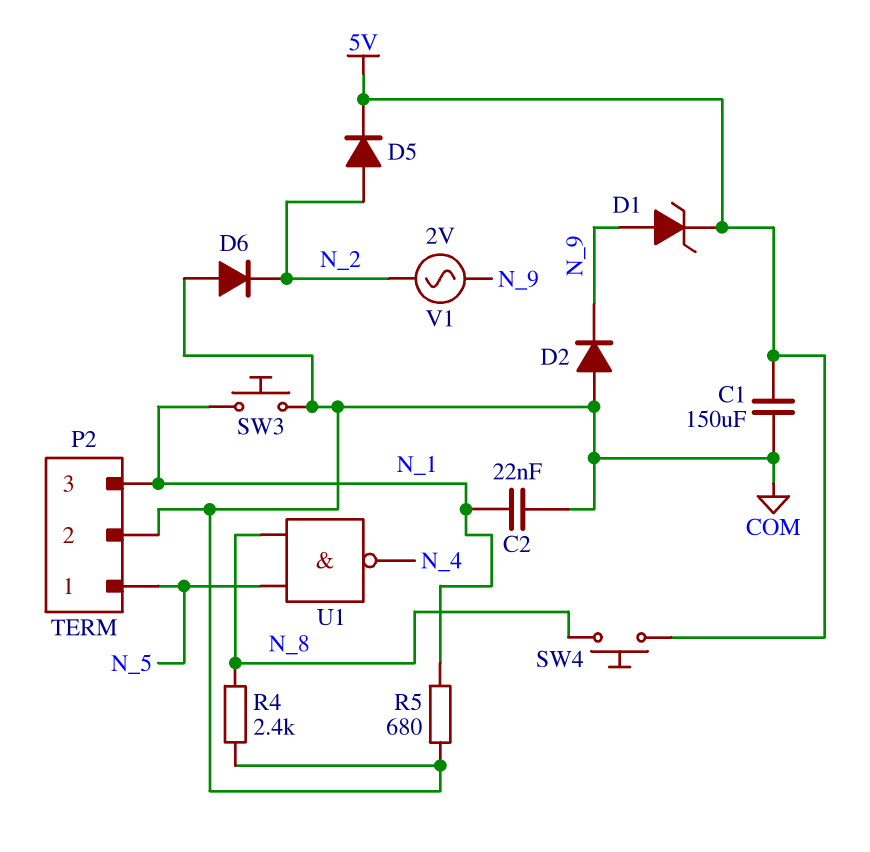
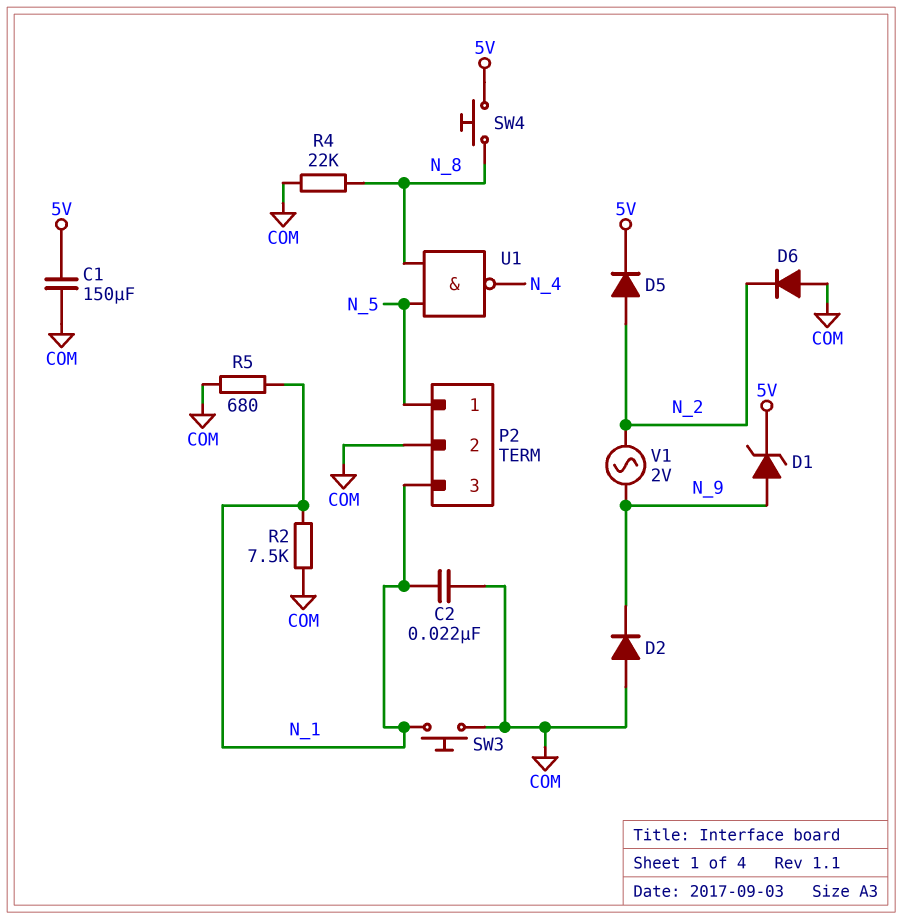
R2: none -> 7.5k (COM, N_1)
R4: 2.4k (COM, N_8) -> 22k (COM, N_8)

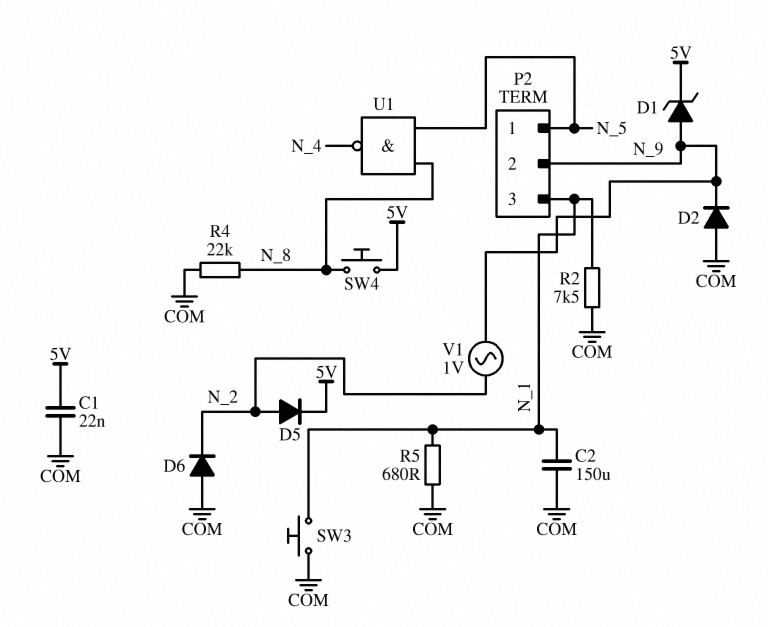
C1: 150uF (5V, COM) -> 22nF (5V, COM)
C2: 22nF (COM, N_1) -> 150uF (COM, N_1)
P2 pin 2: COM -> N_9
V1: AC 2V (N_2, N_9) -> AC 1V (N_2, N_9)

